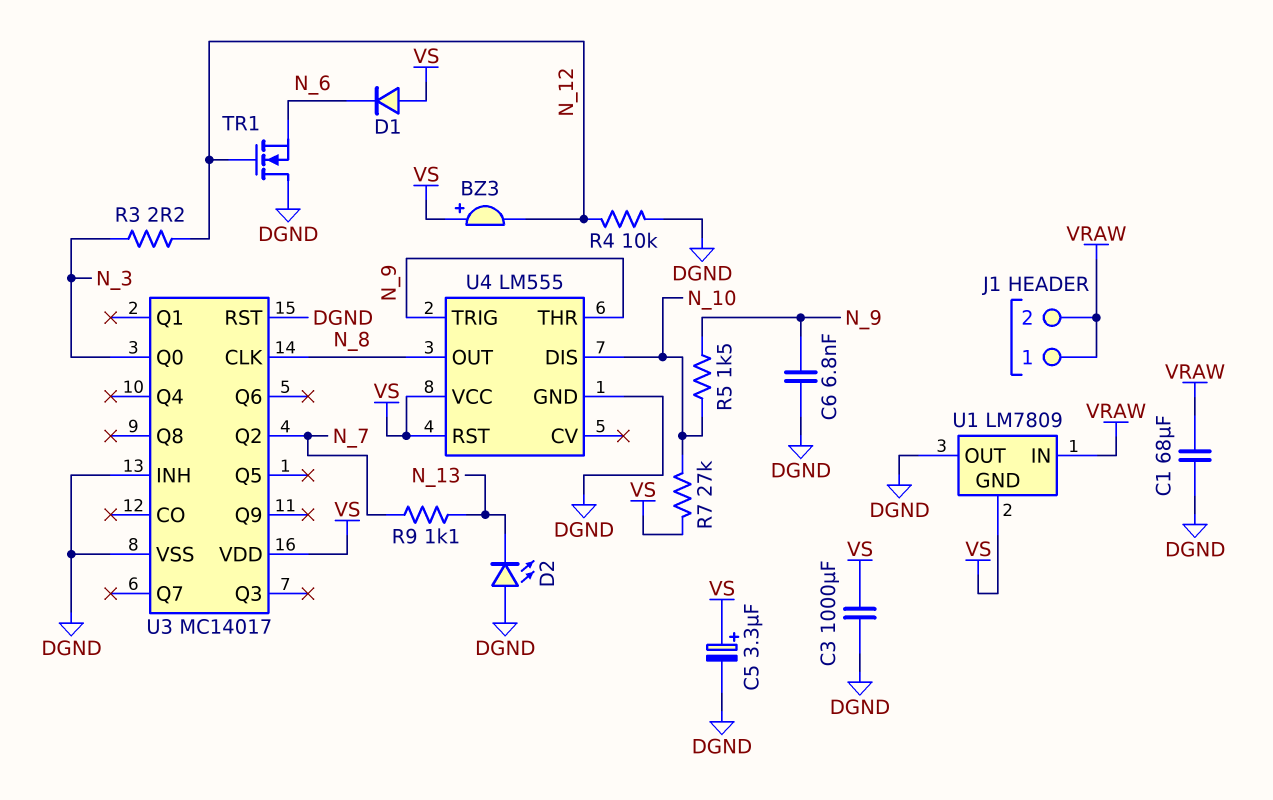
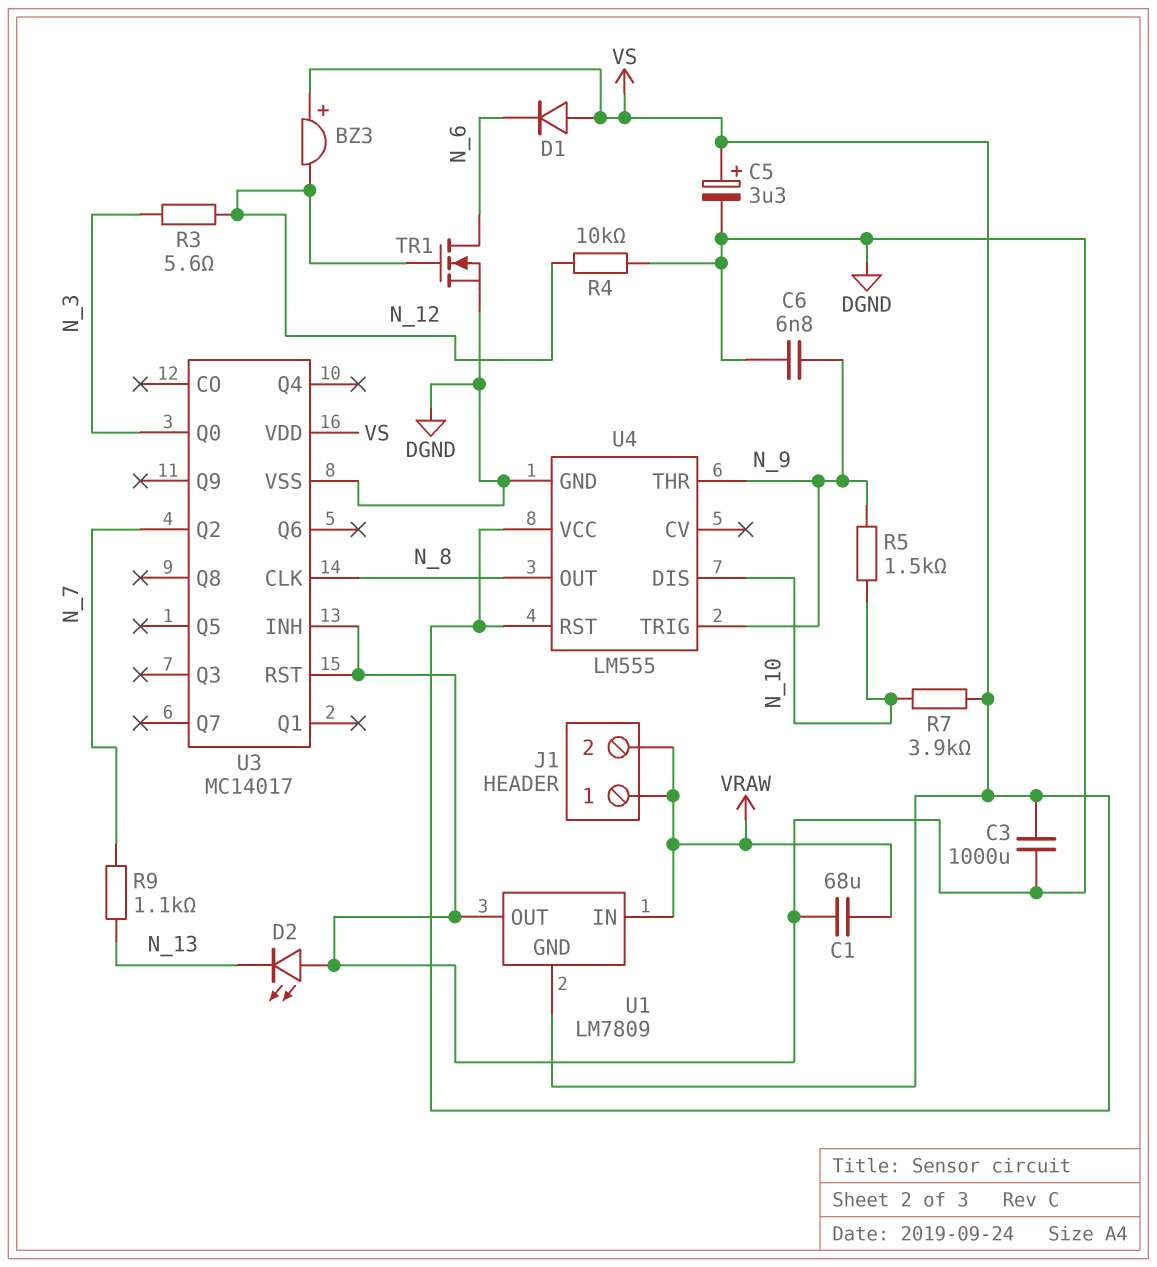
R3: 2.2 (N_3, N_12) -> 5.6 (N_3, N_12)
R7: 27k (N_10, VS) -> 3.9k (N_10, VS)
TR1: NMOS (G N_12, D DGND, S N_6) -> NMOS (G N_12, D N_6, S DGND)

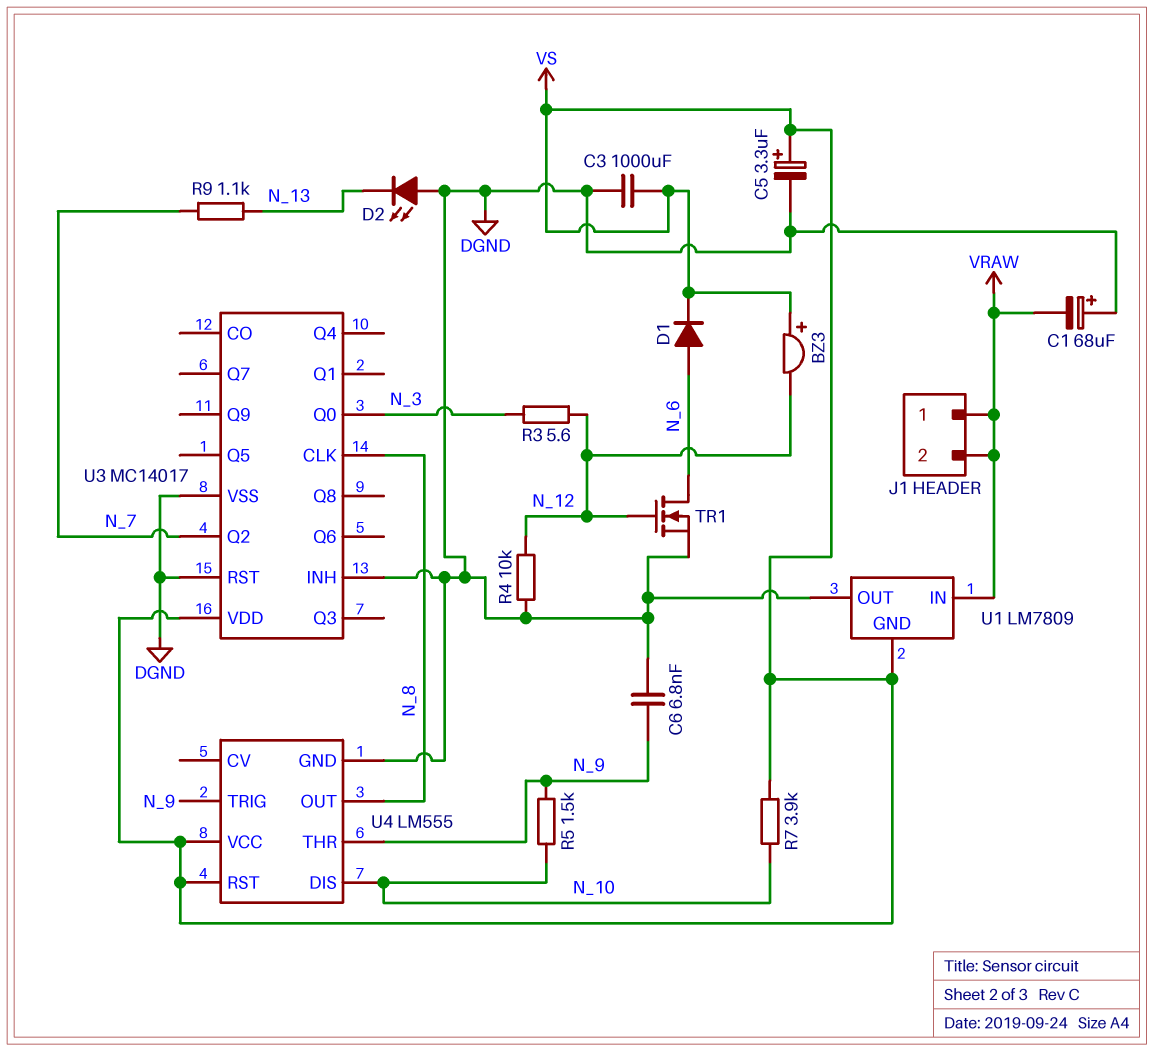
C1: 68uF (DGND, VRAW) -> 68uF (plus DGND, minus VRAW)
D1: diode (A VS, K N_6) -> diode (A N_6, K VS)

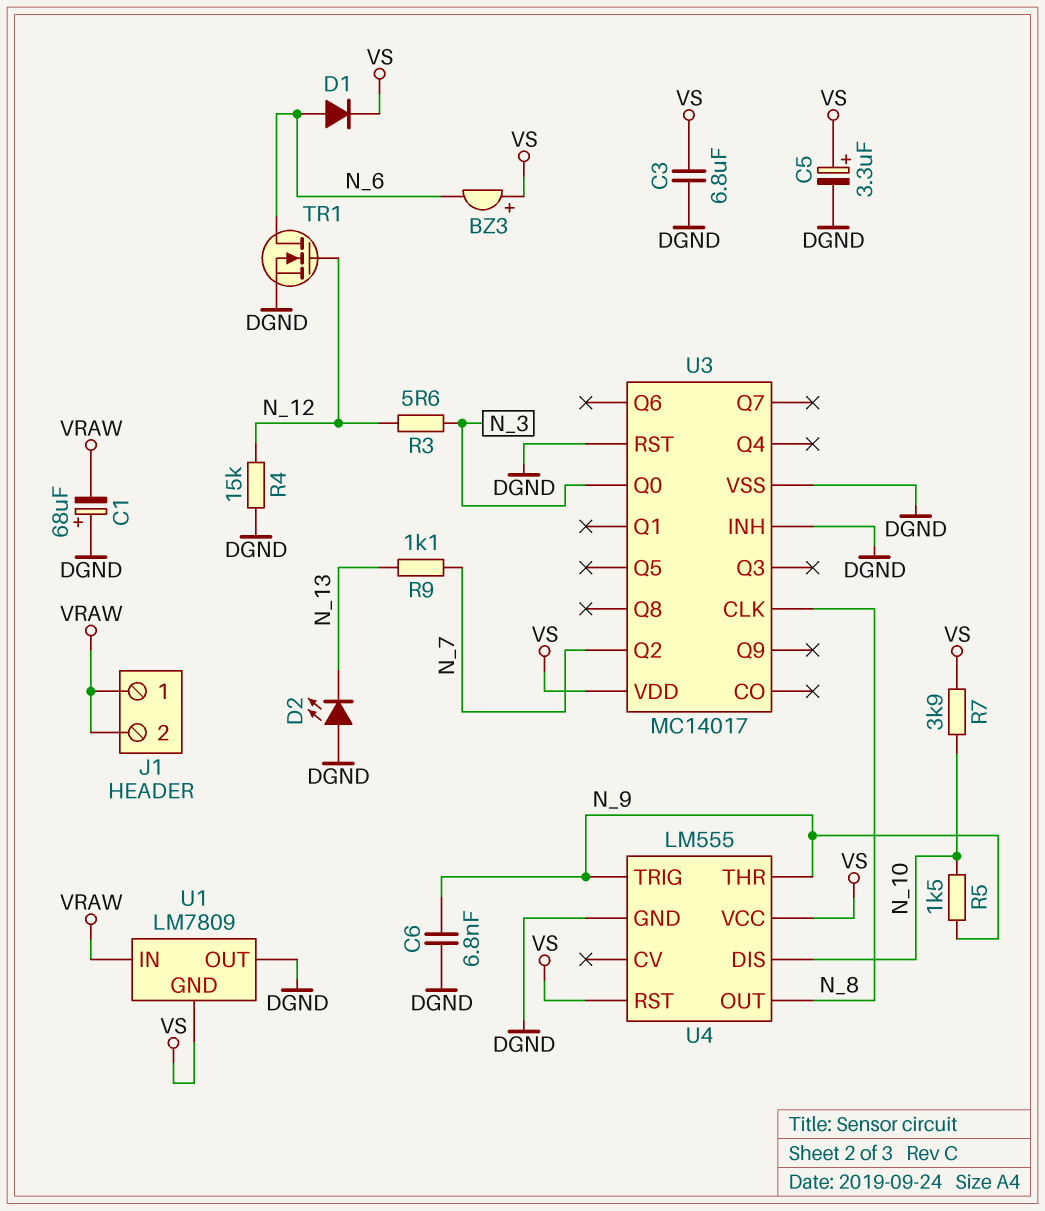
BZ3: buzzer (plus VS, minus N_12) -> buzzer (plus VS, minus N_6)
C3: 1000uF (DGND, VS) -> 6.8uF (DGND, VS)
R4: 10k (DGND, N_12) -> 15k (DGND, N_12)

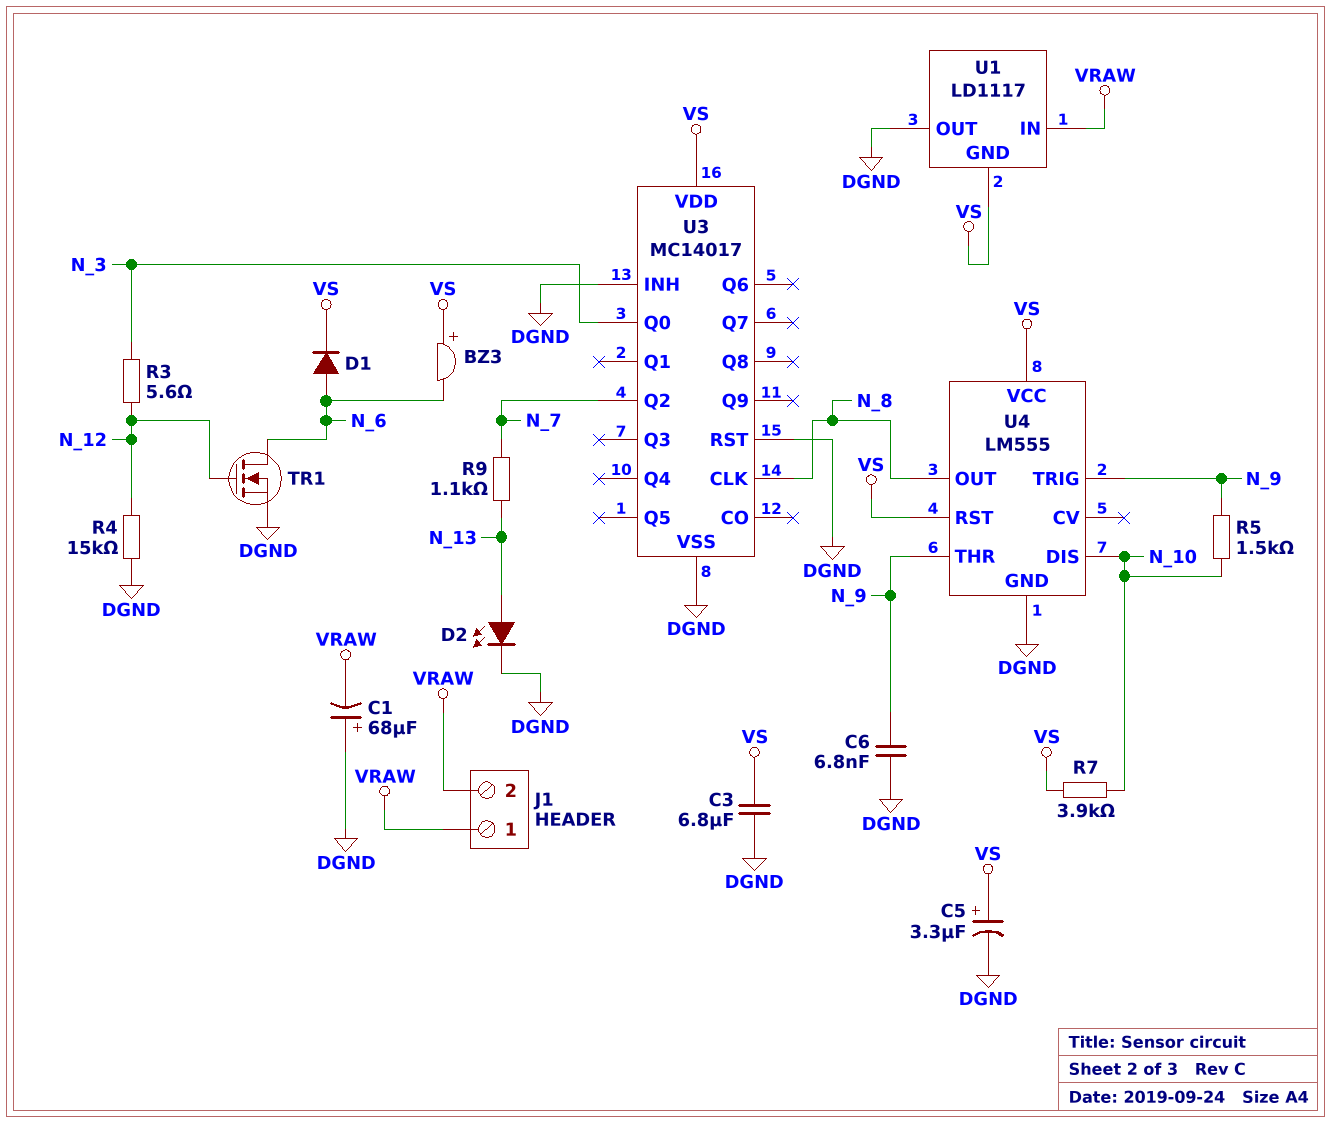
D2: LED (A DGND, K N_13) -> LED (A N_13, K DGND)
U1: LM7809 -> LD1117

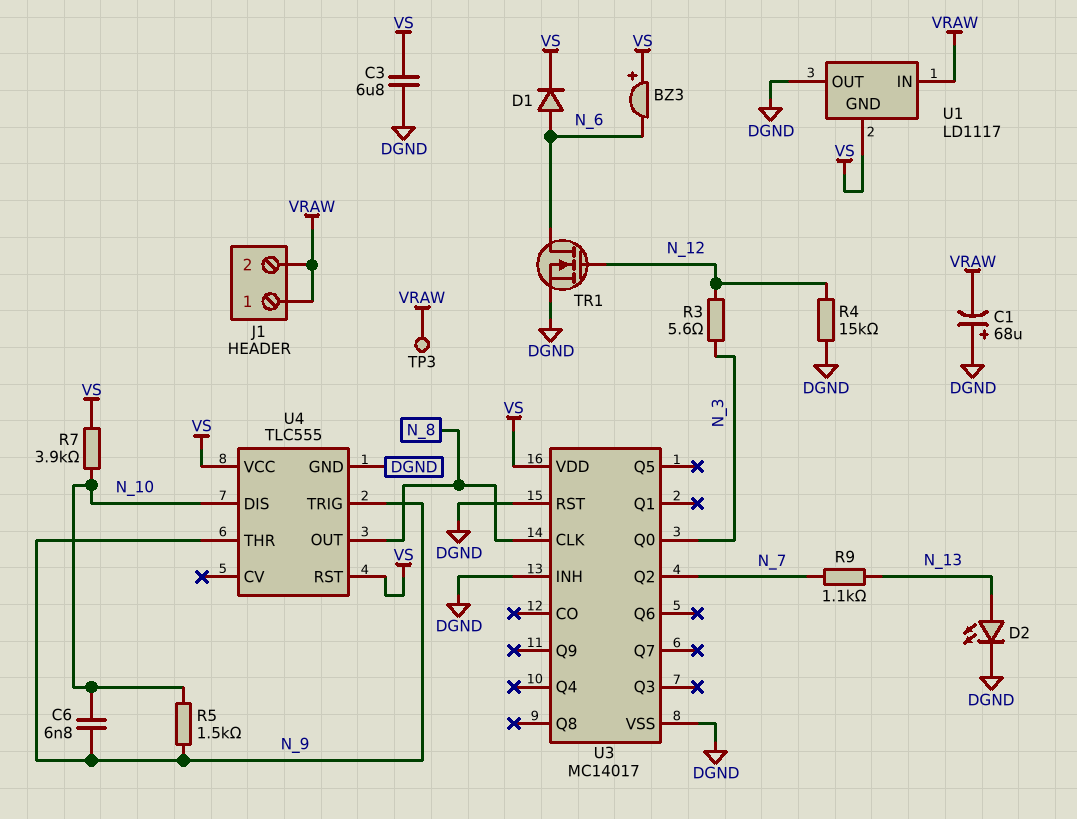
C5: 3.3uF (plus VS, minus DGND) -> none
C6: 6.8nF (DGND, N_9) -> 6.8nF (N_9, N_10)
TP3: none -> test point (VRAW)
U4: LM555 -> TLC555

